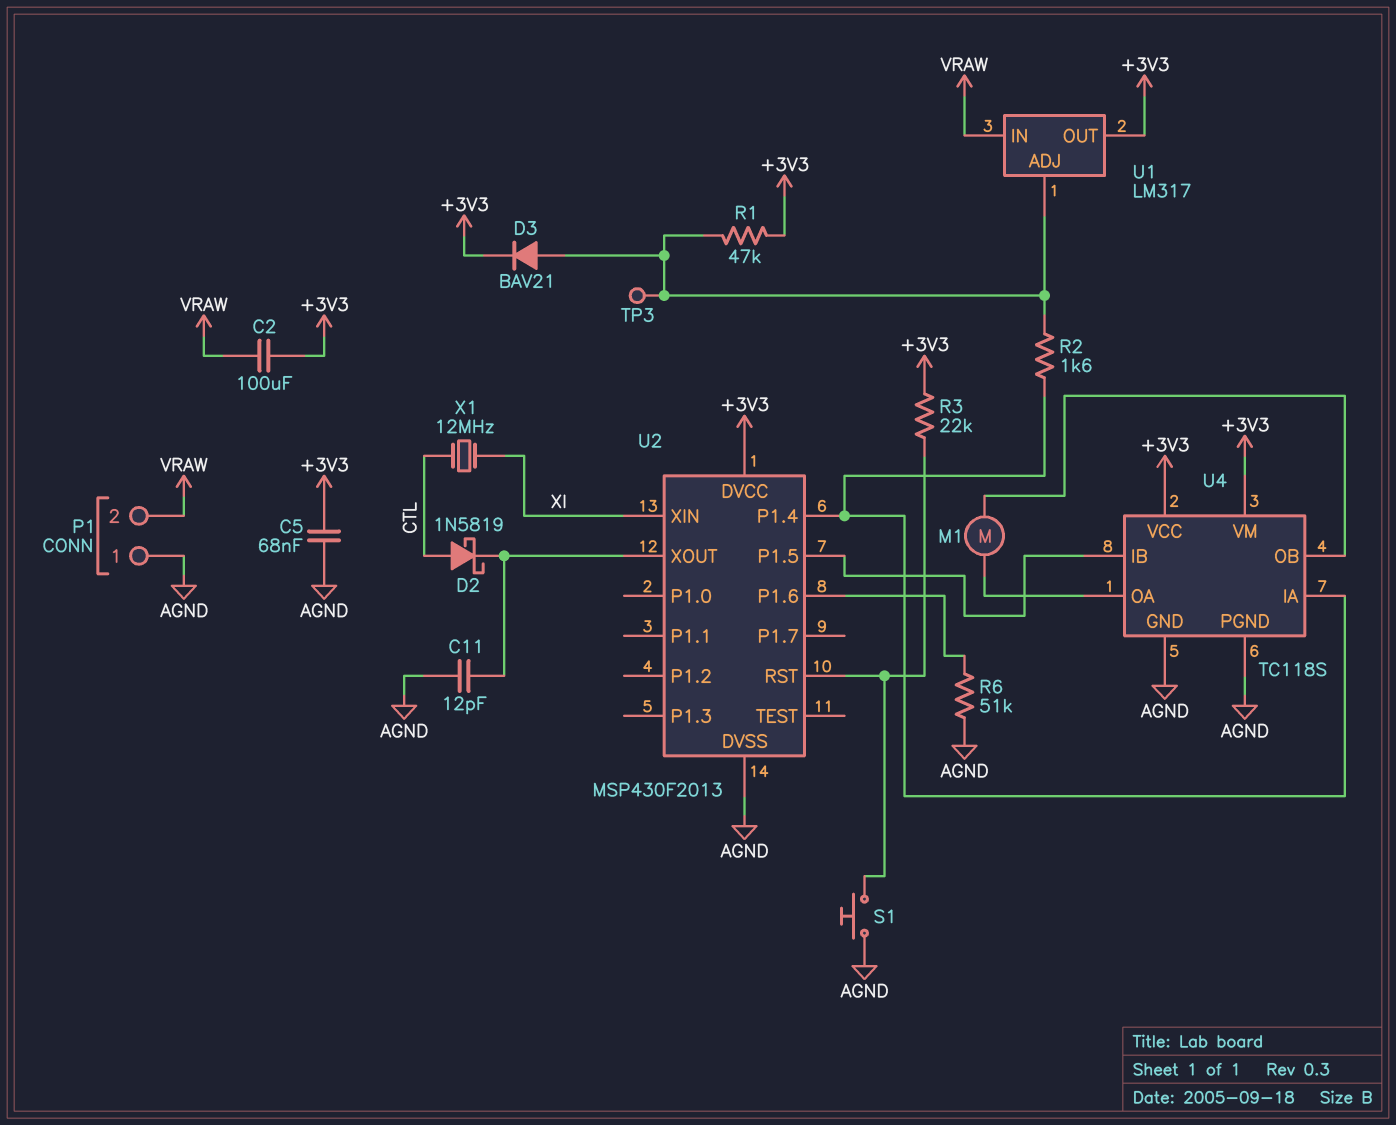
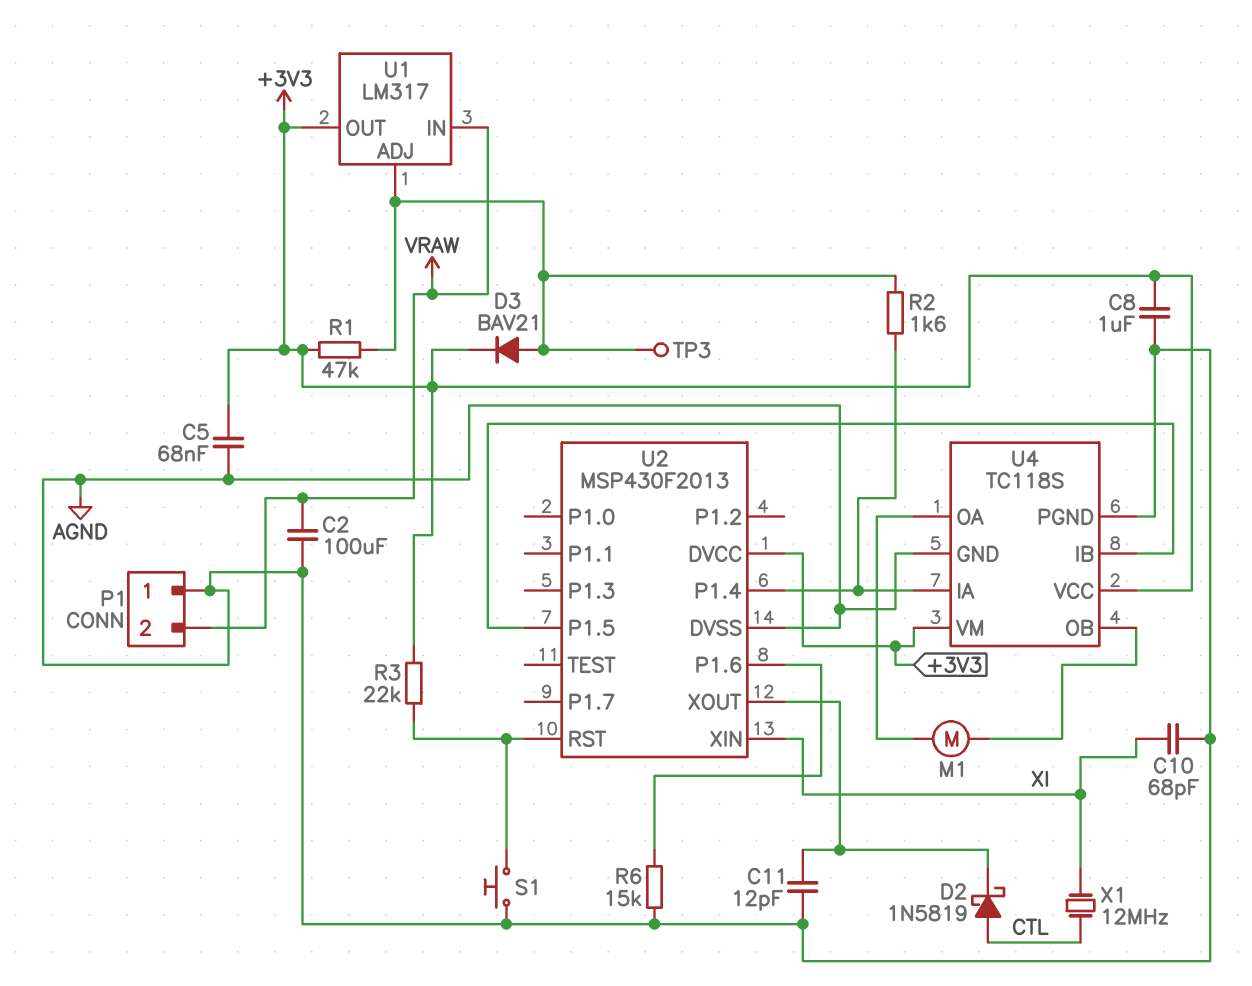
C2: 100uF (+3V3, VRAW) -> 100uF (AGND, VRAW)
C8: none -> 1uF (+3V3, AGND)
C10: none -> 68pF (AGND, XI)
R6: 51k (AGND, U2/P1.6) -> 15k (AGND, U2/P1.6)

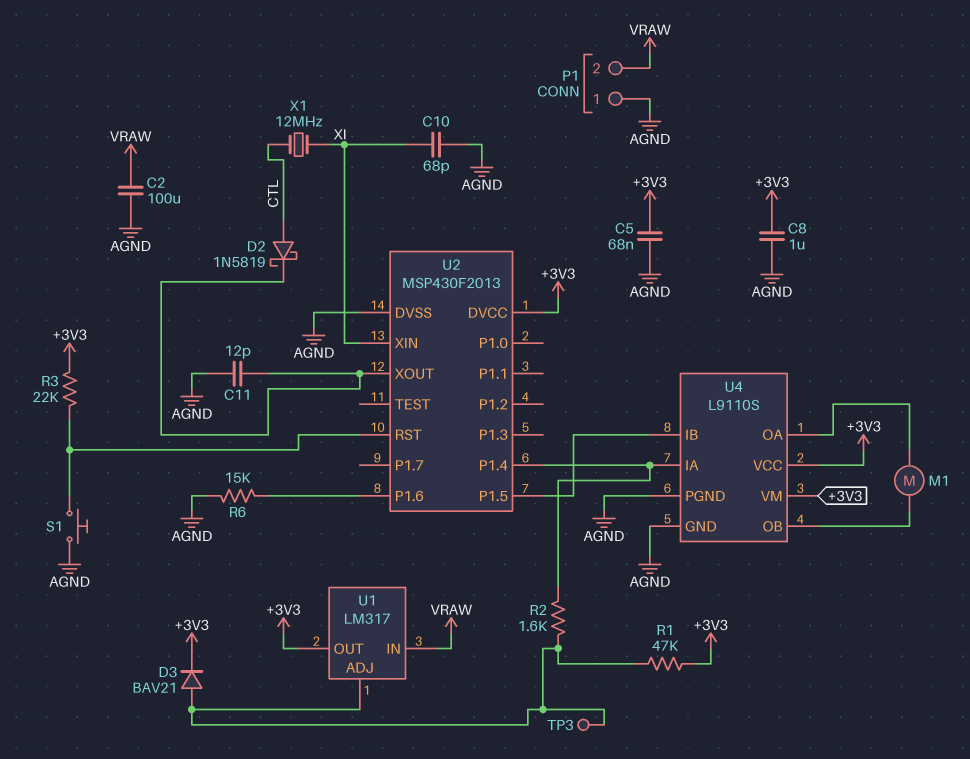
U4: TC118S -> L9110S

